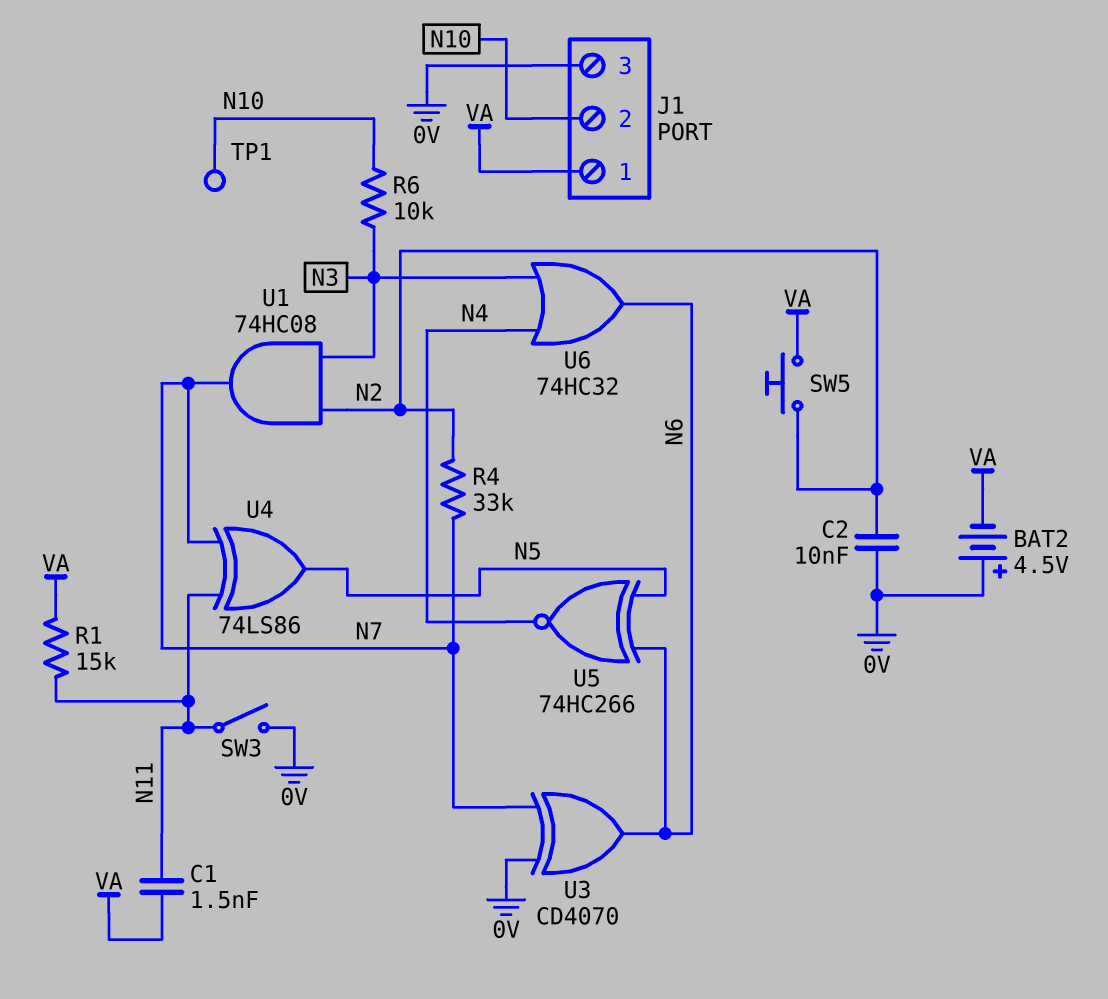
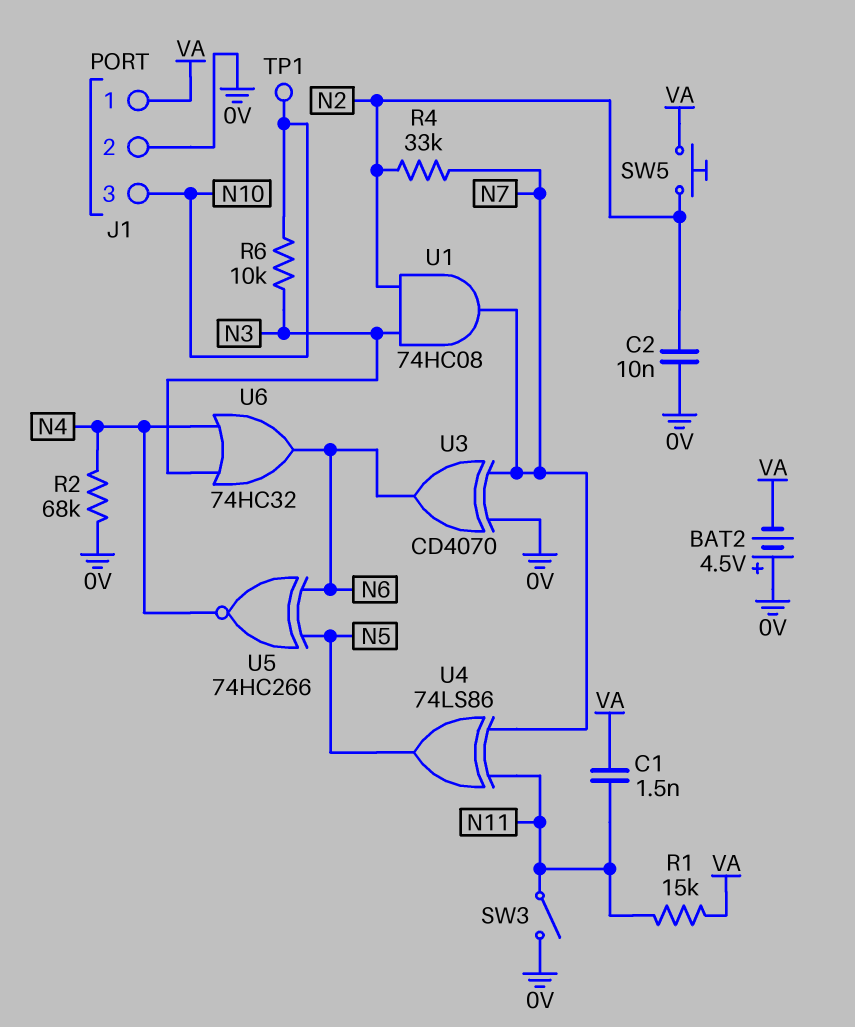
J1 pin 2: N10 -> 0V
J1 pin 3: 0V -> N10
R2: none -> 68k (0V, N4)

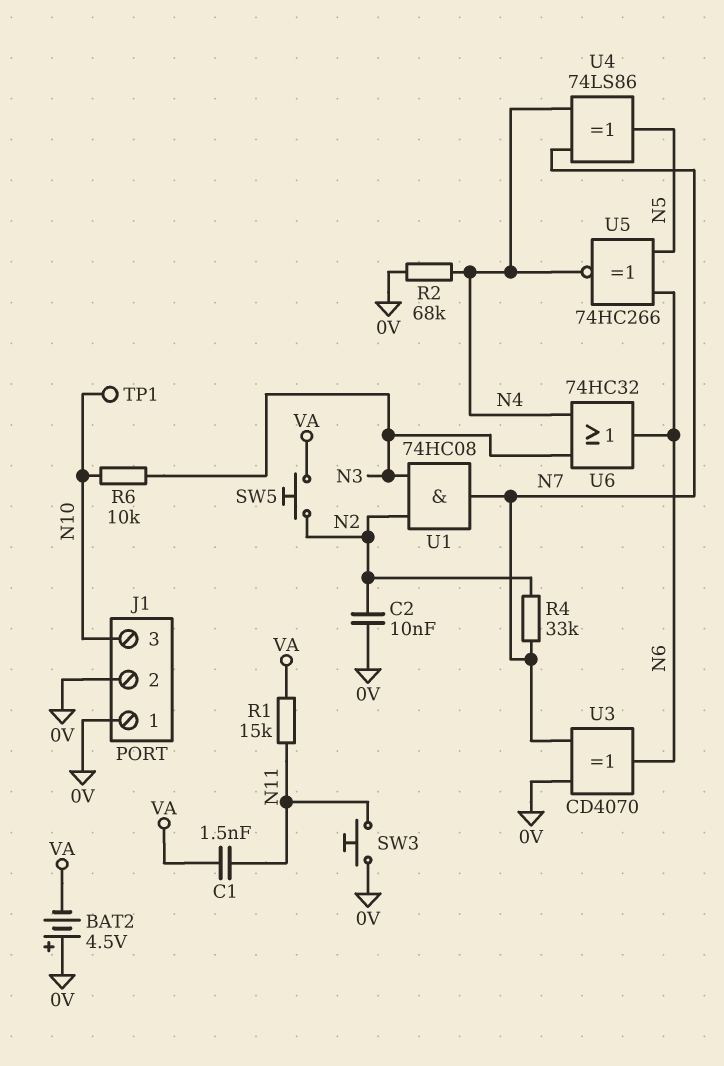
J1 pin 1: VA -> 0V
SW3: switch (0V, N11) -> button (0V, N11)
U4: XOR 74LS86 (in N7, in N11, out N5) -> XOR 74LS86 (in N4, in N7, out N5)

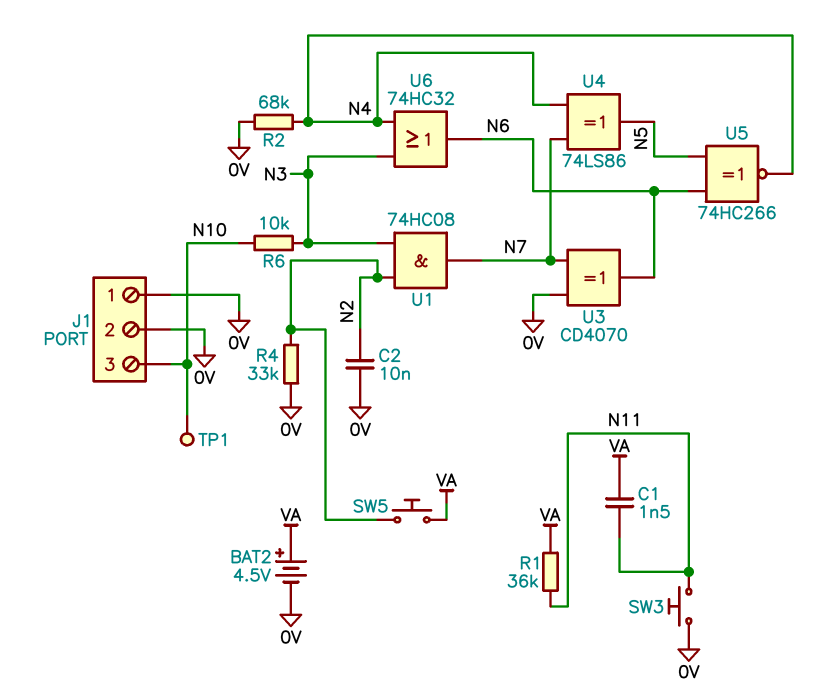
BAT2: 4.5V (plus 0V, minus VA) -> 4.5V (plus VA, minus 0V)
R1: 15k (N11, VA) -> 36k (N11, VA)
R4: 33k (N2, N7) -> 33k (0V, N2)

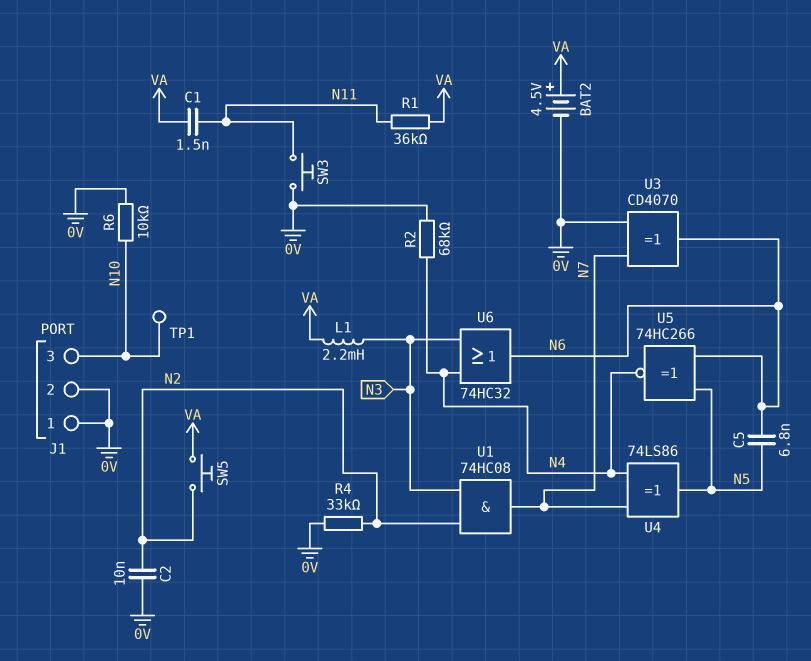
C5: none -> 6.8nF (N5, N6)
L1: none -> 2.2mH (N3, VA)
R6: 10k (N3, N10) -> 10k (0V, N10)

